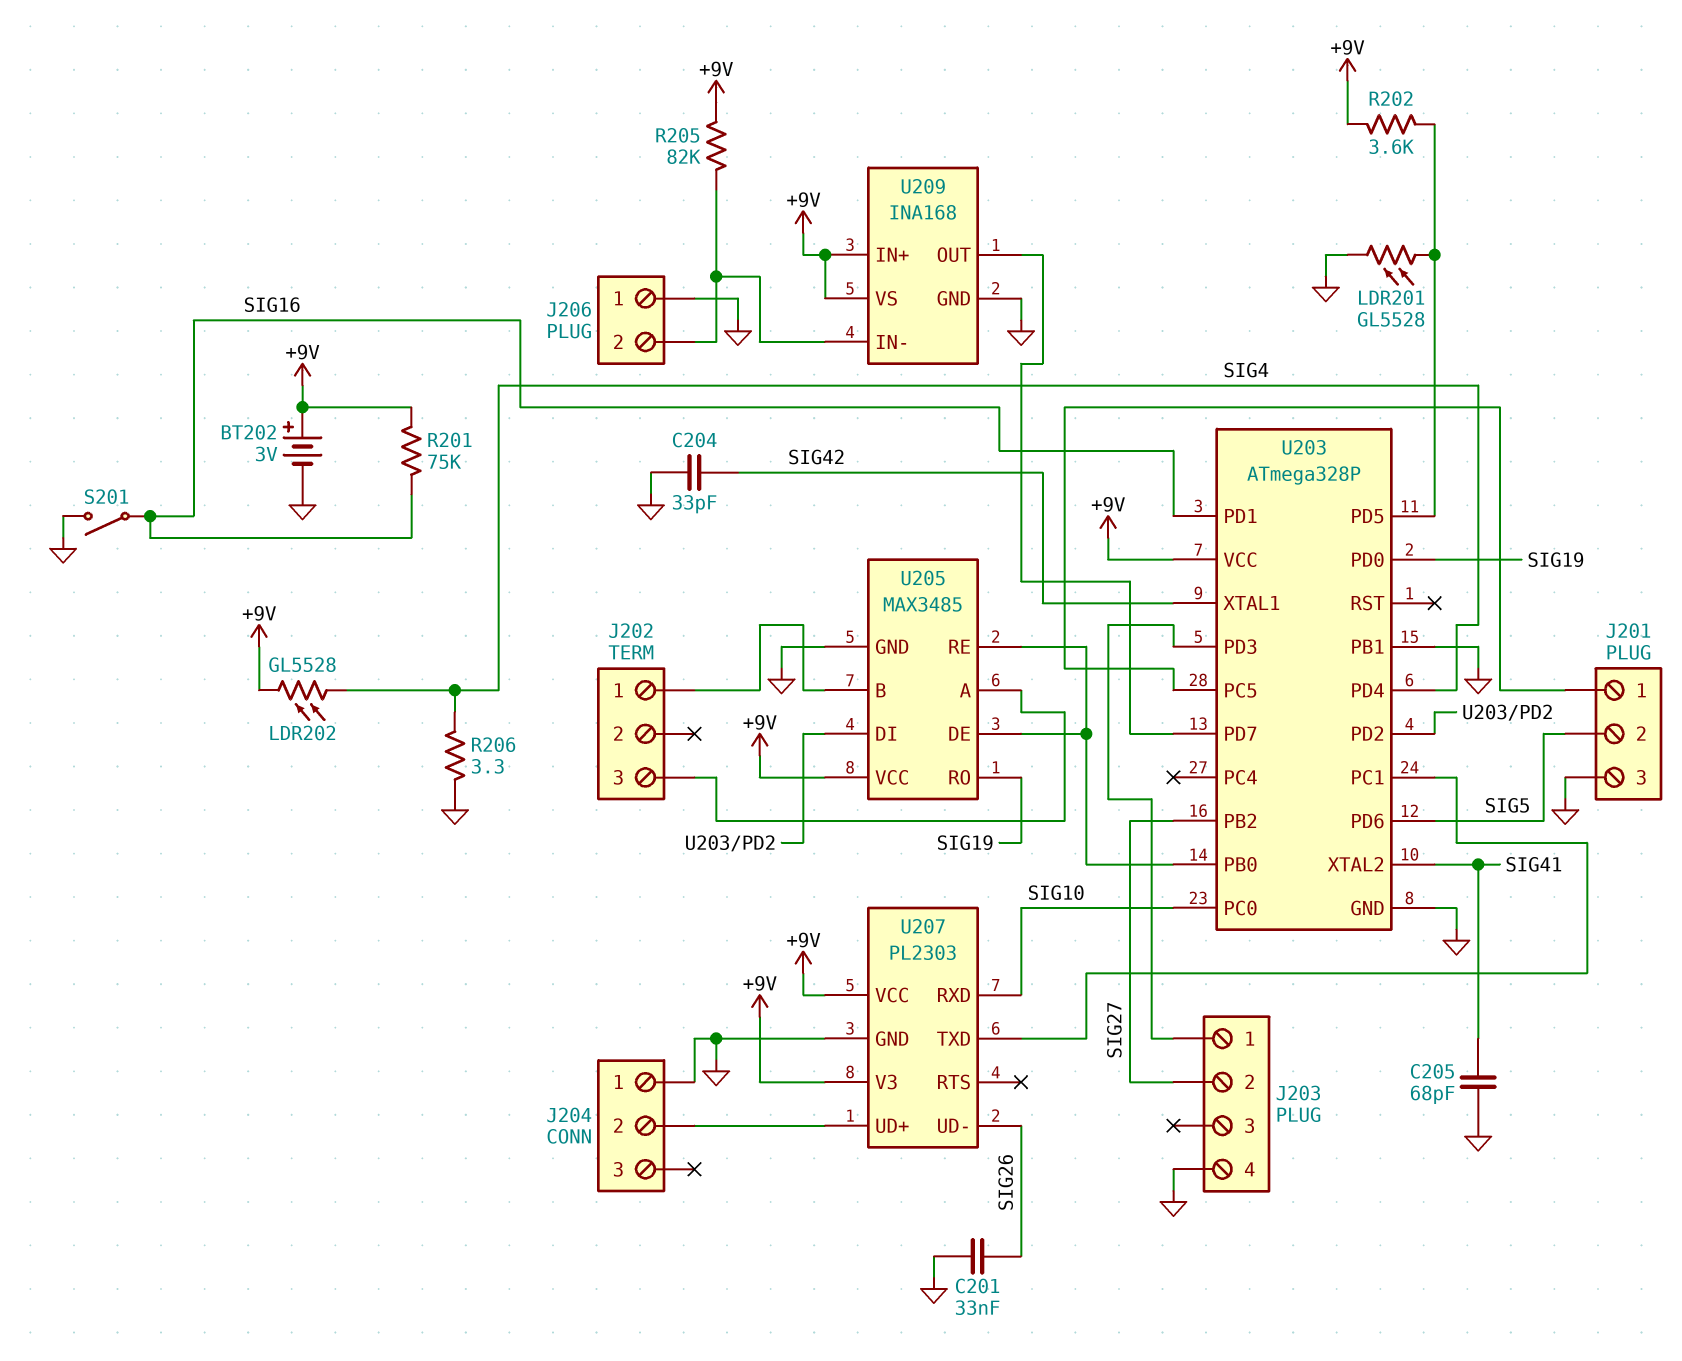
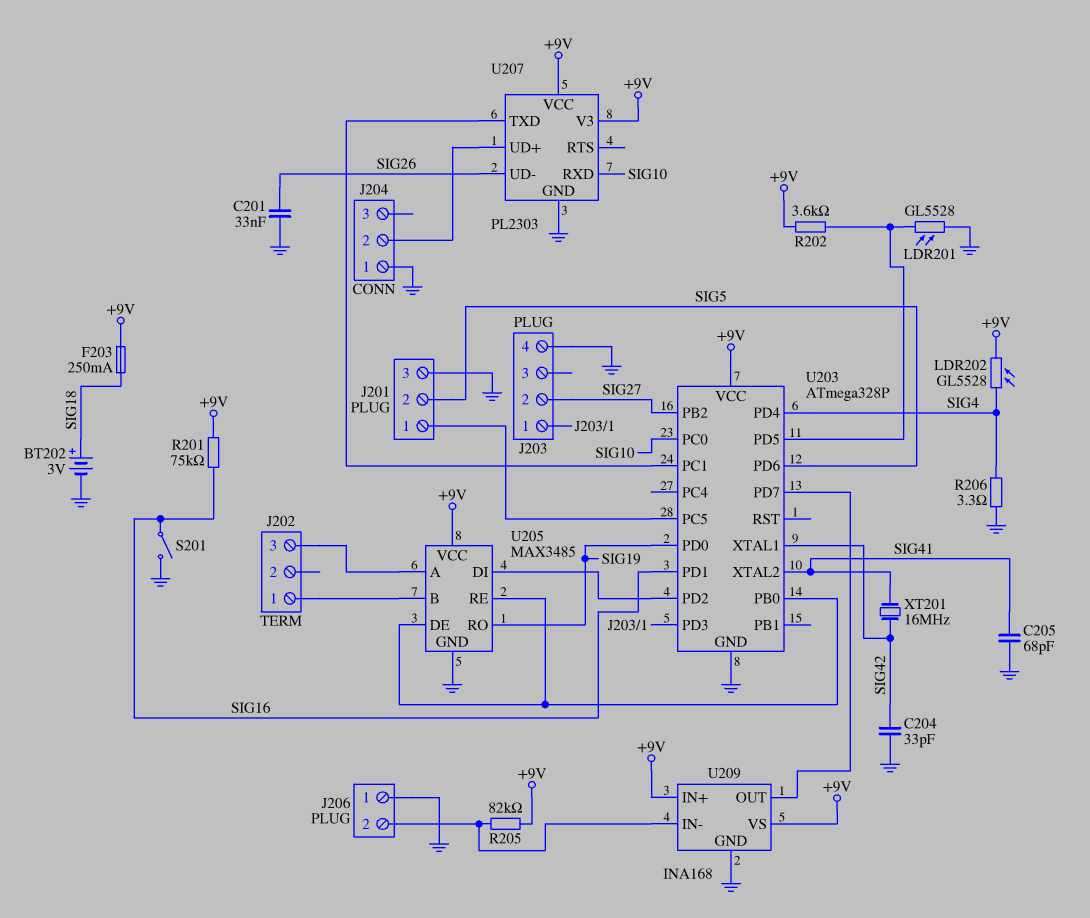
BT202: 3V (plus +9V, minus GND) -> 3V (plus SIG18, minus GND)
F203: none -> 250mA (+9V, SIG18)
U203 pin PB1: GND -> none
XT201: none -> 16MHz (SIG41, SIG42)

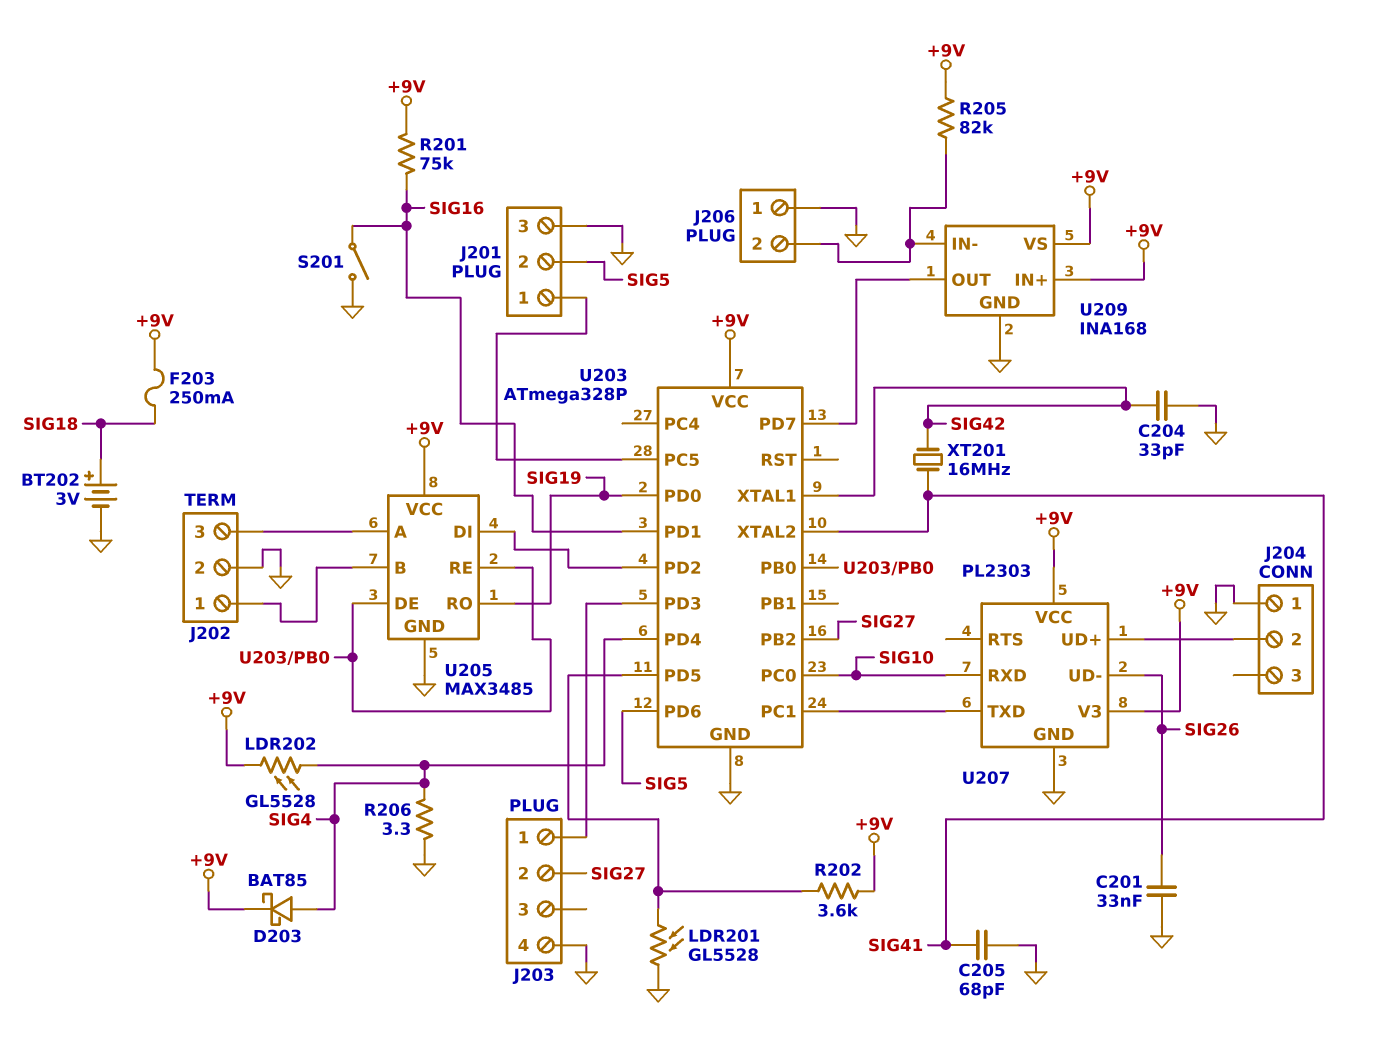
D203: none -> schottky BAT85 (A SIG4, K +9V)
J202 pin 2: none -> GND

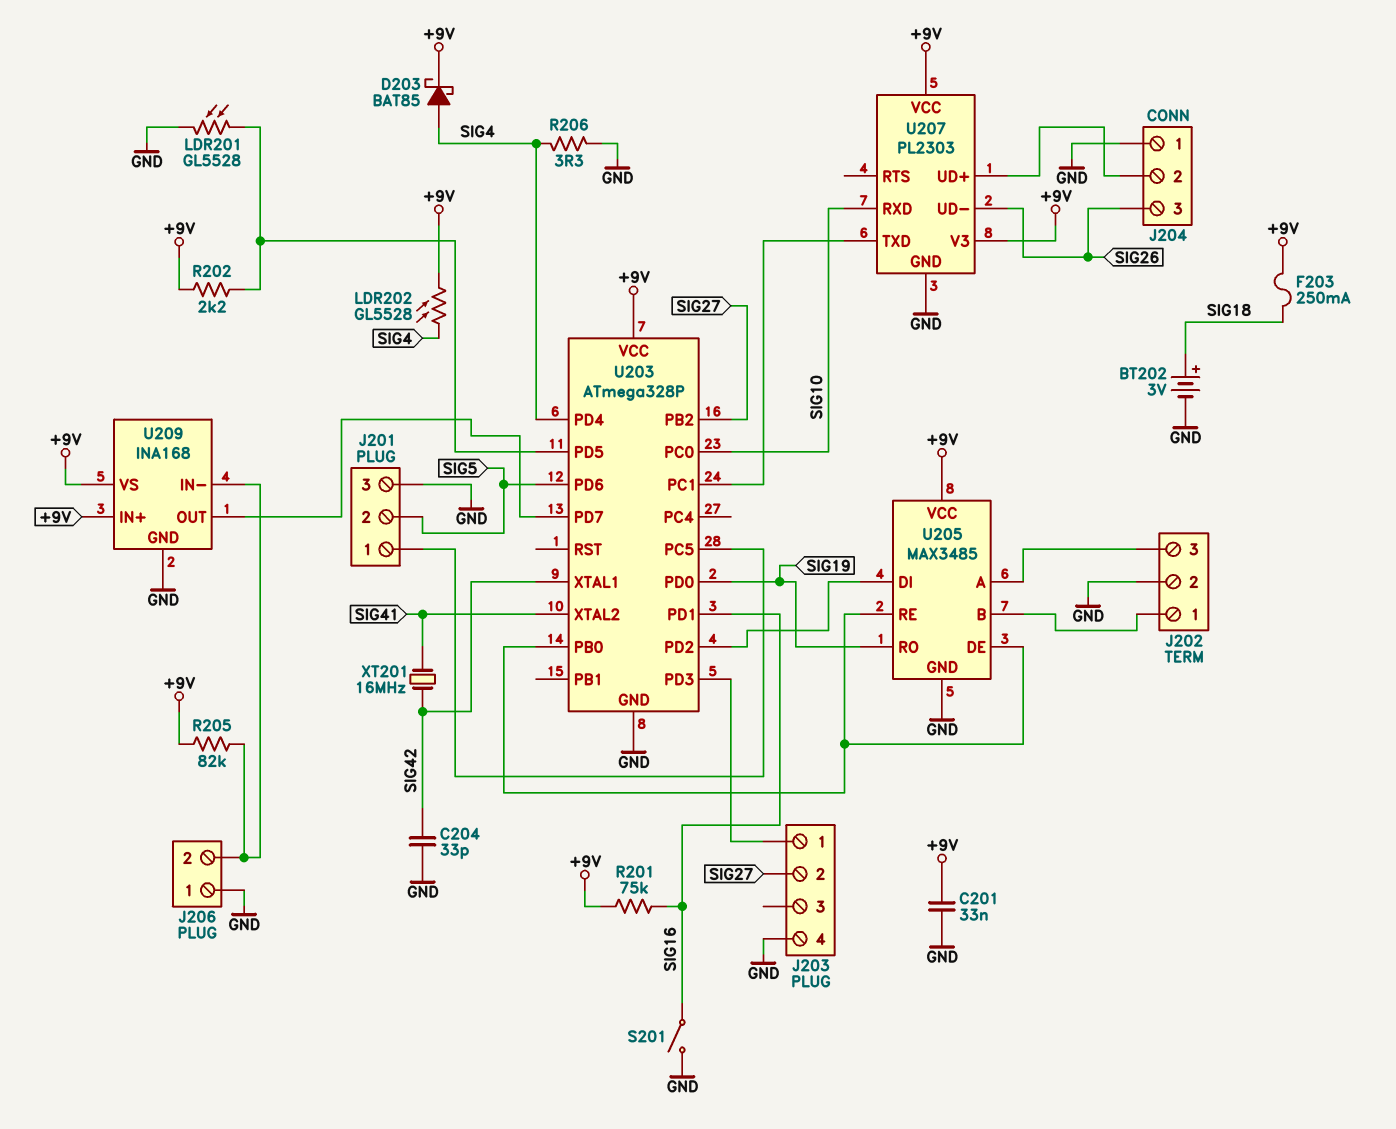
C201: 33nF (GND, SIG26) -> 33nF (+9V, GND)
C205: 68pF (GND, SIG41) -> none
J204 pin 3: none -> SIG26
R202: 3.6k (+9V, U203/PD5) -> 2.2k (+9V, U203/PD5)

